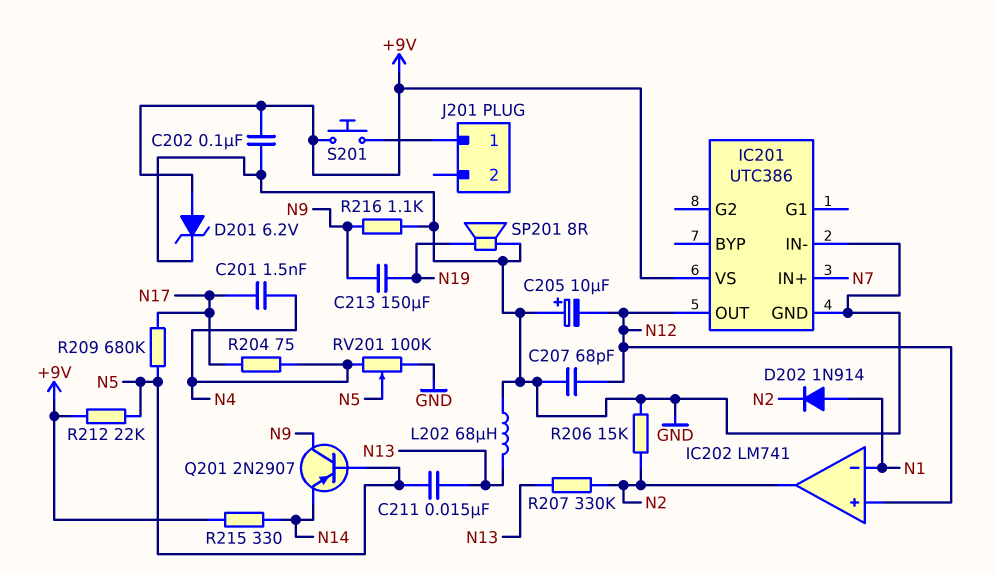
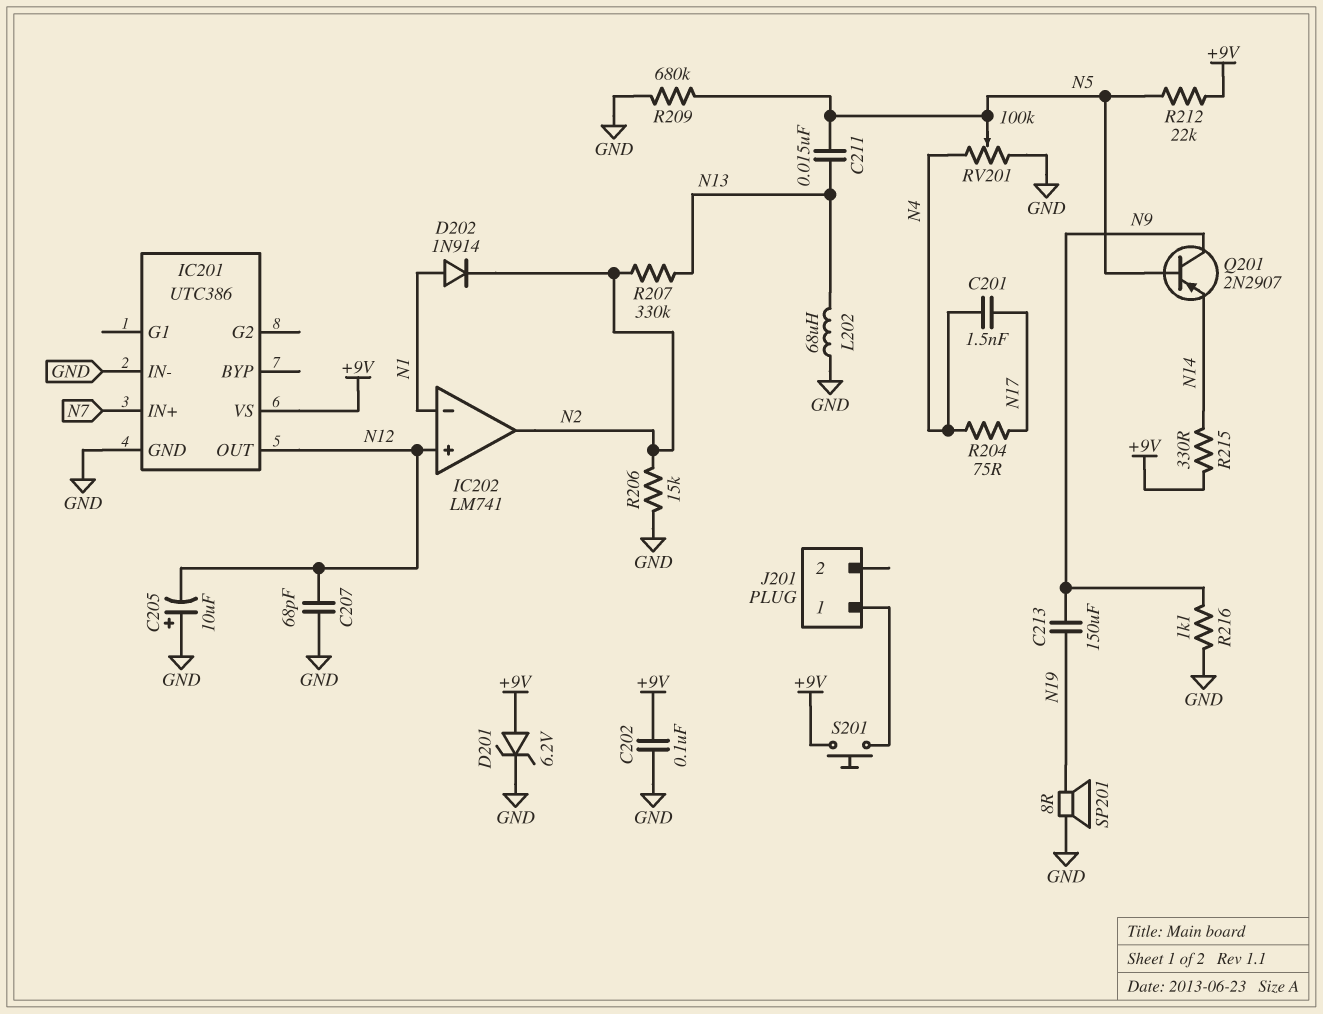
R209: 680k (N5, N17) -> 680k (GND, N5)

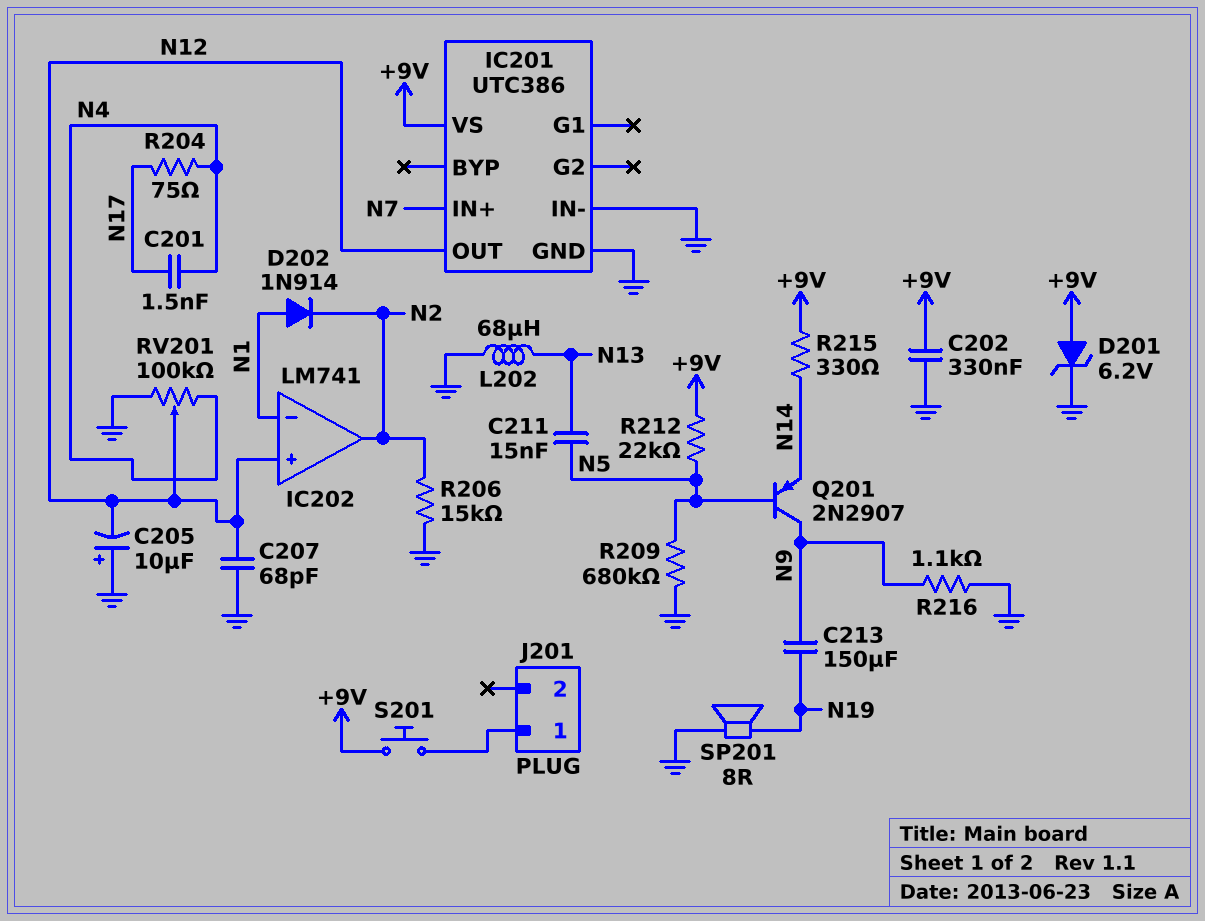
C202: 100nF (+9V, GND) -> 330nF (+9V, GND)
R207: 330k (N2, N13) -> none
RV201: 100k (GND, N4, wiper N5) -> 100k (GND, N4, wiper N12)

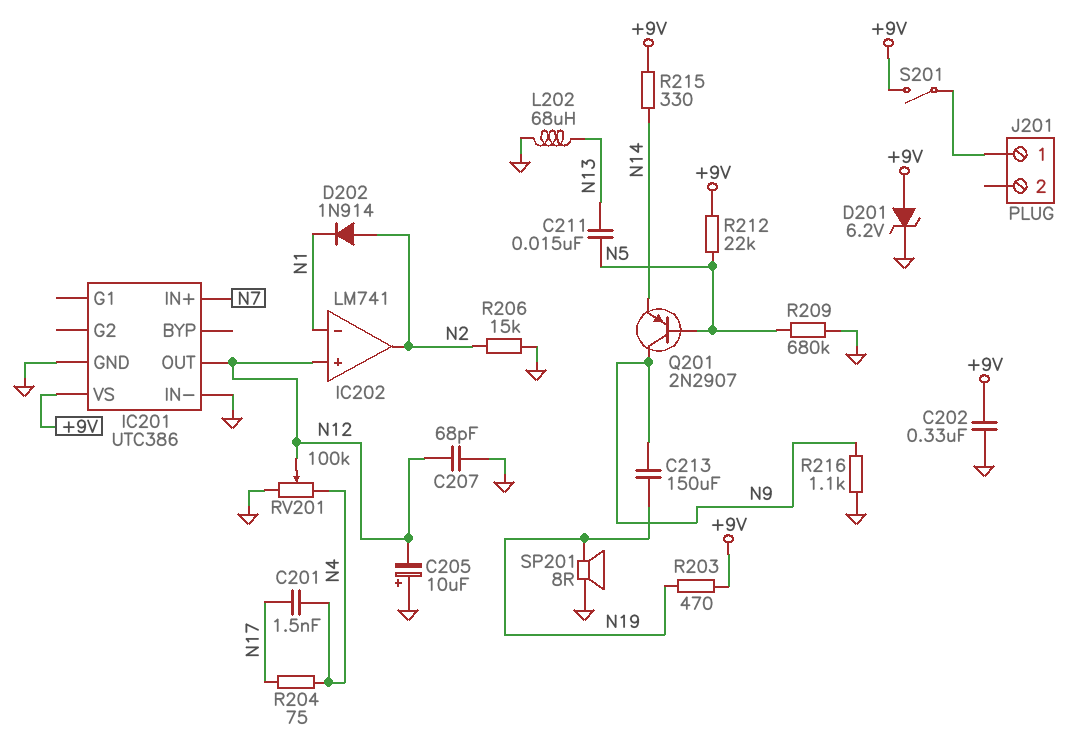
D202: diode 1N914 (A N1, K N2) -> diode 1N914 (A N2, K N1)
R203: none -> 470 (+9V, N19)
S201: button (+9V, J201/1) -> switch (+9V, J201/1)

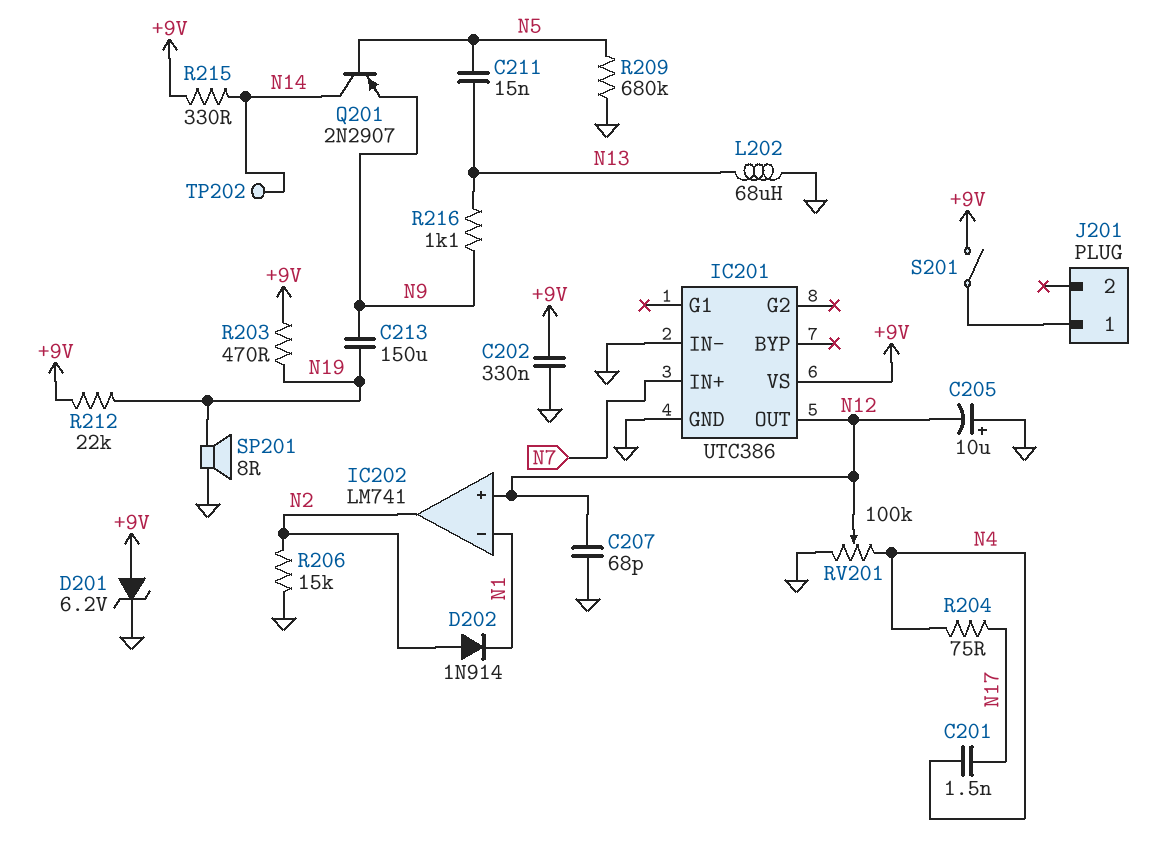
Q201: PNP 2N2907 (B N5, C N9, E N14) -> PNP 2N2907 (B N5, C N14, E N9)
R212: 22k (+9V, N5) -> 22k (+9V, N19)
R216: 1.1k (GND, N9) -> 1.1k (N9, N13)
TP202: none -> test point (N14)

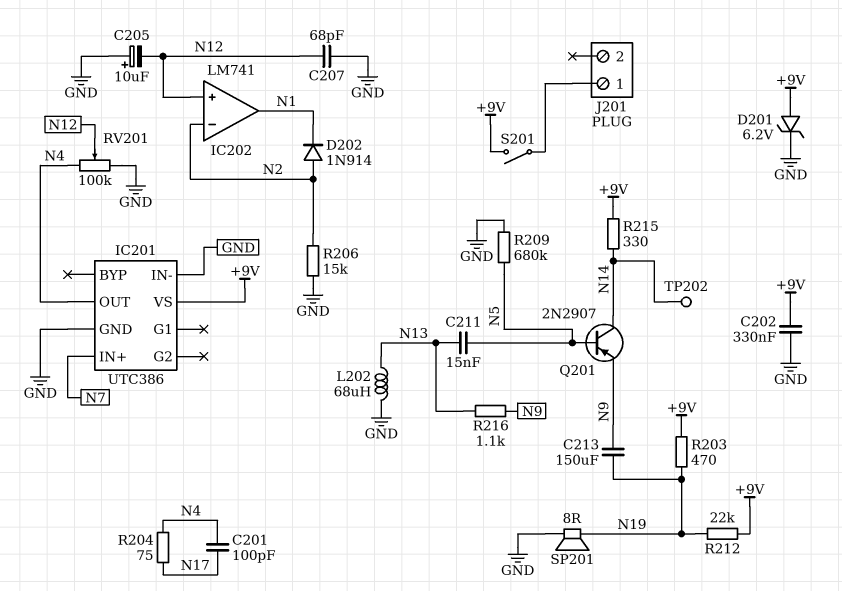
C201: 1.5nF (N4, N17) -> 100pF (N4, N17)
IC201 pin OUT: N12 -> N4
IC202 pin in-: N1 -> N2
IC202 pin out: N2 -> N1

